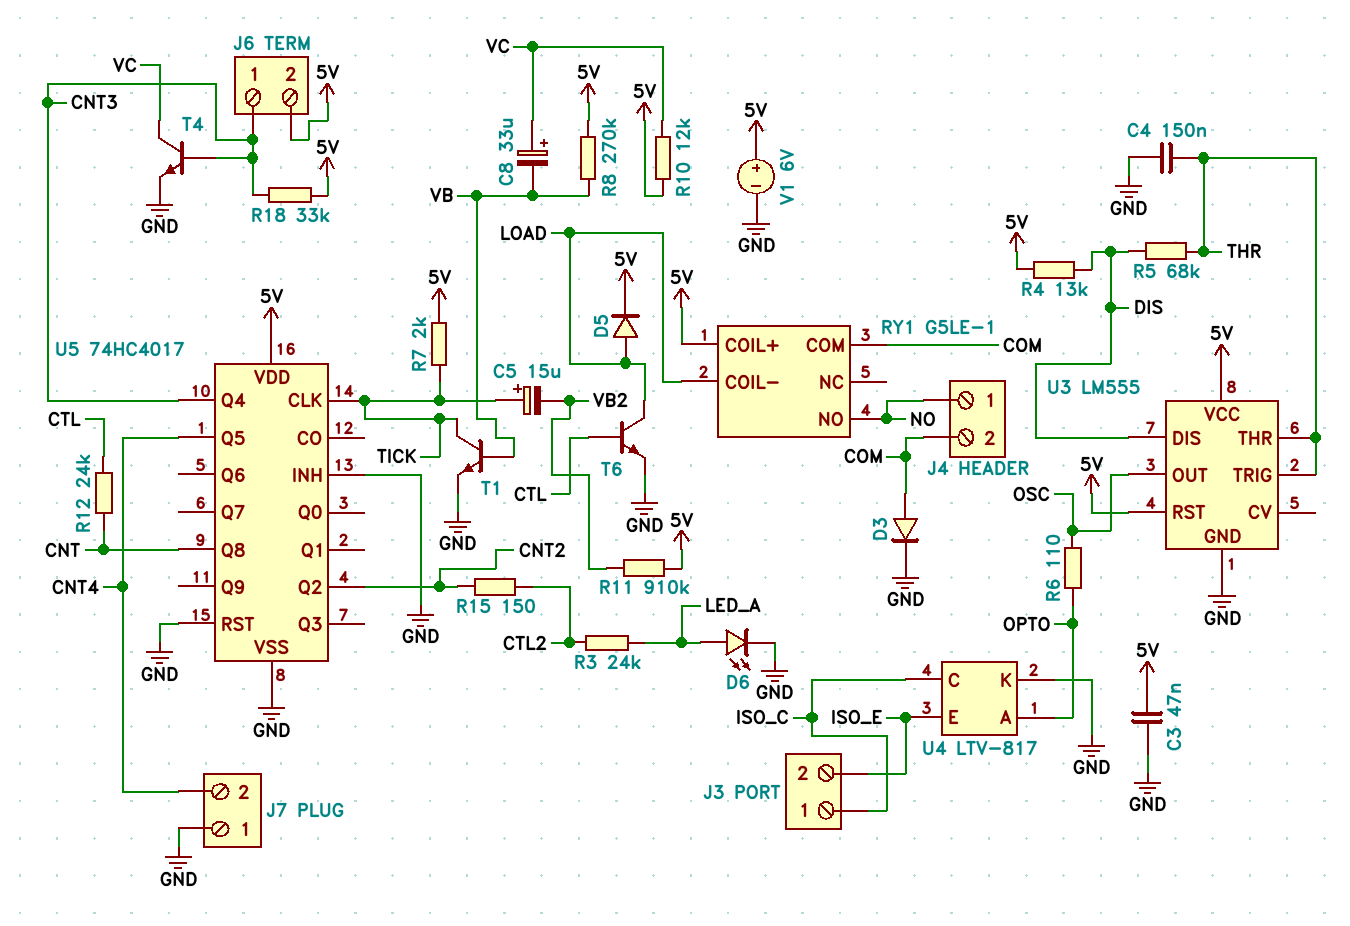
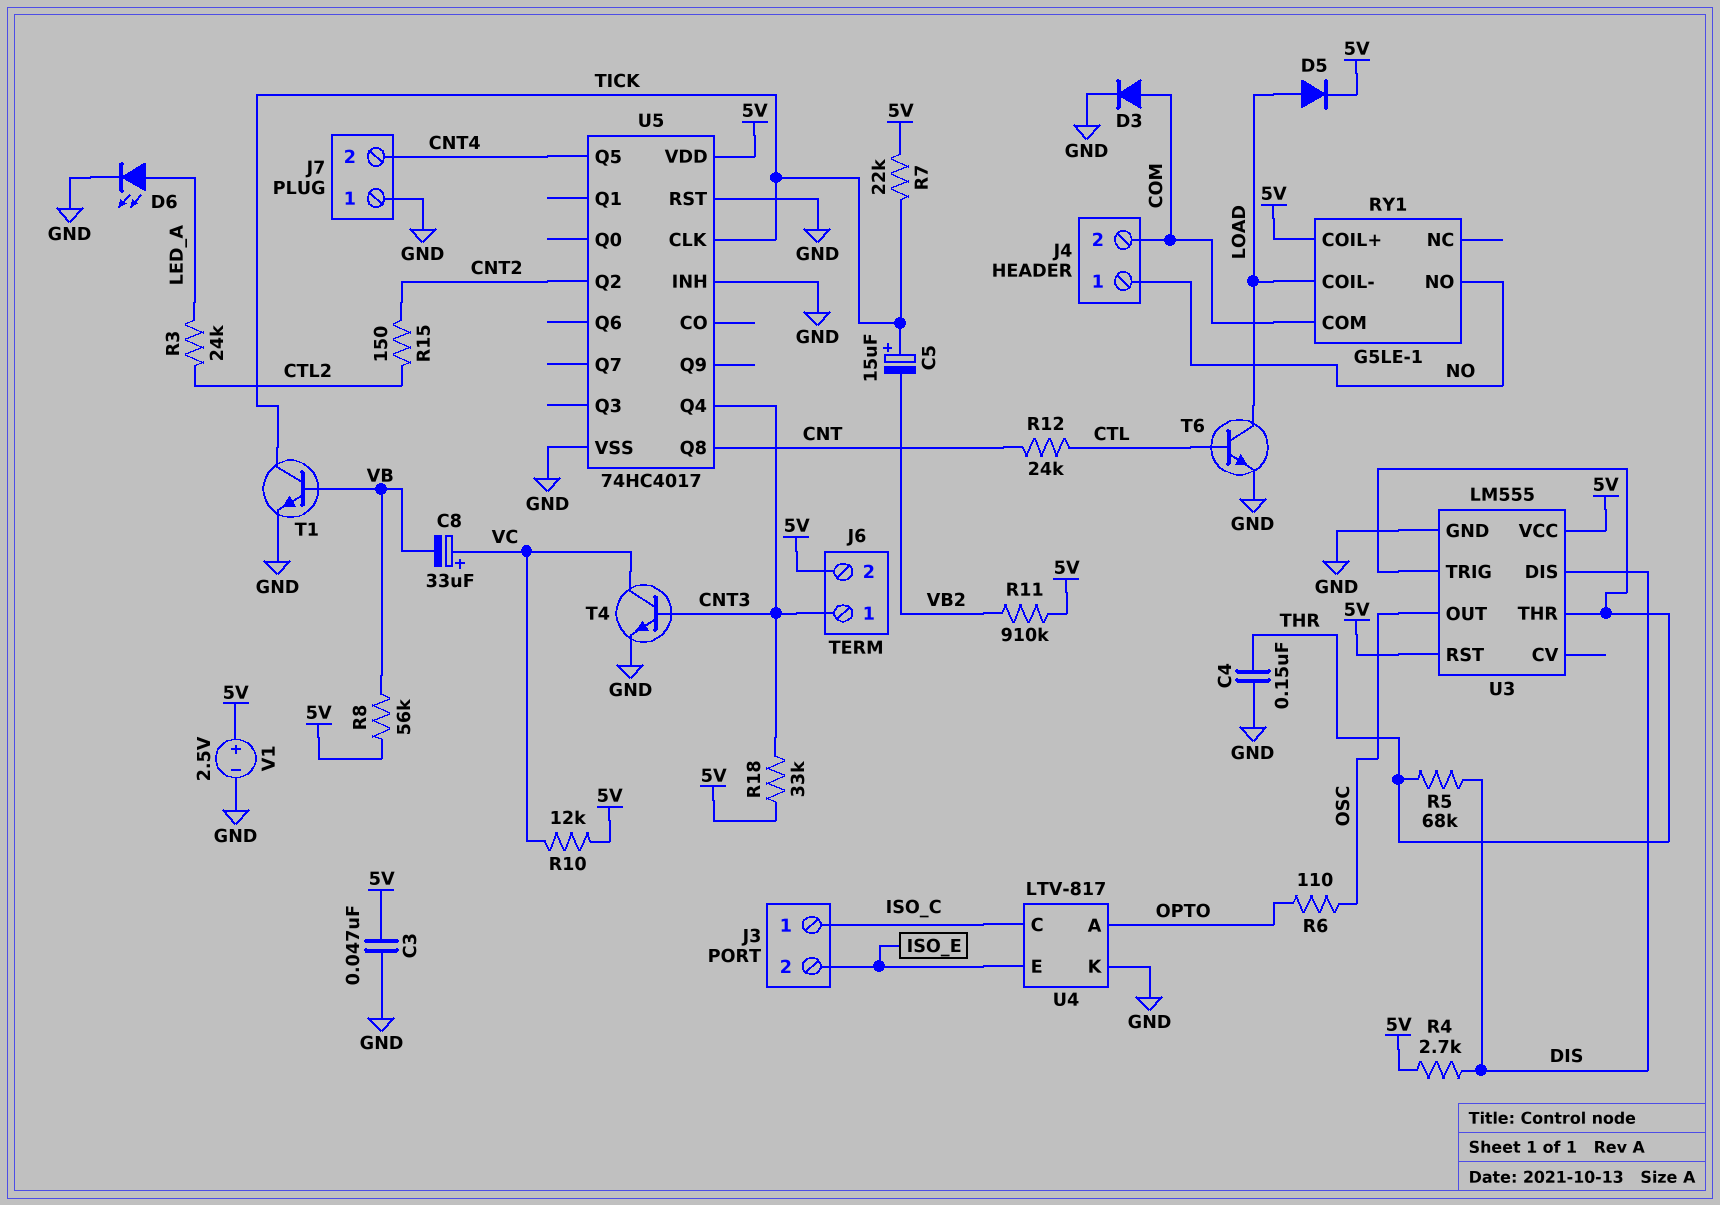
R4: 13k (5V, DIS) -> 2.7k (5V, DIS)
R7: 2k (5V, TICK) -> 22k (5V, TICK)
R8: 270k (5V, VB) -> 56k (5V, VB)
V1: 6V (plus 5V, minus GND) -> 2.5V (plus 5V, minus GND)

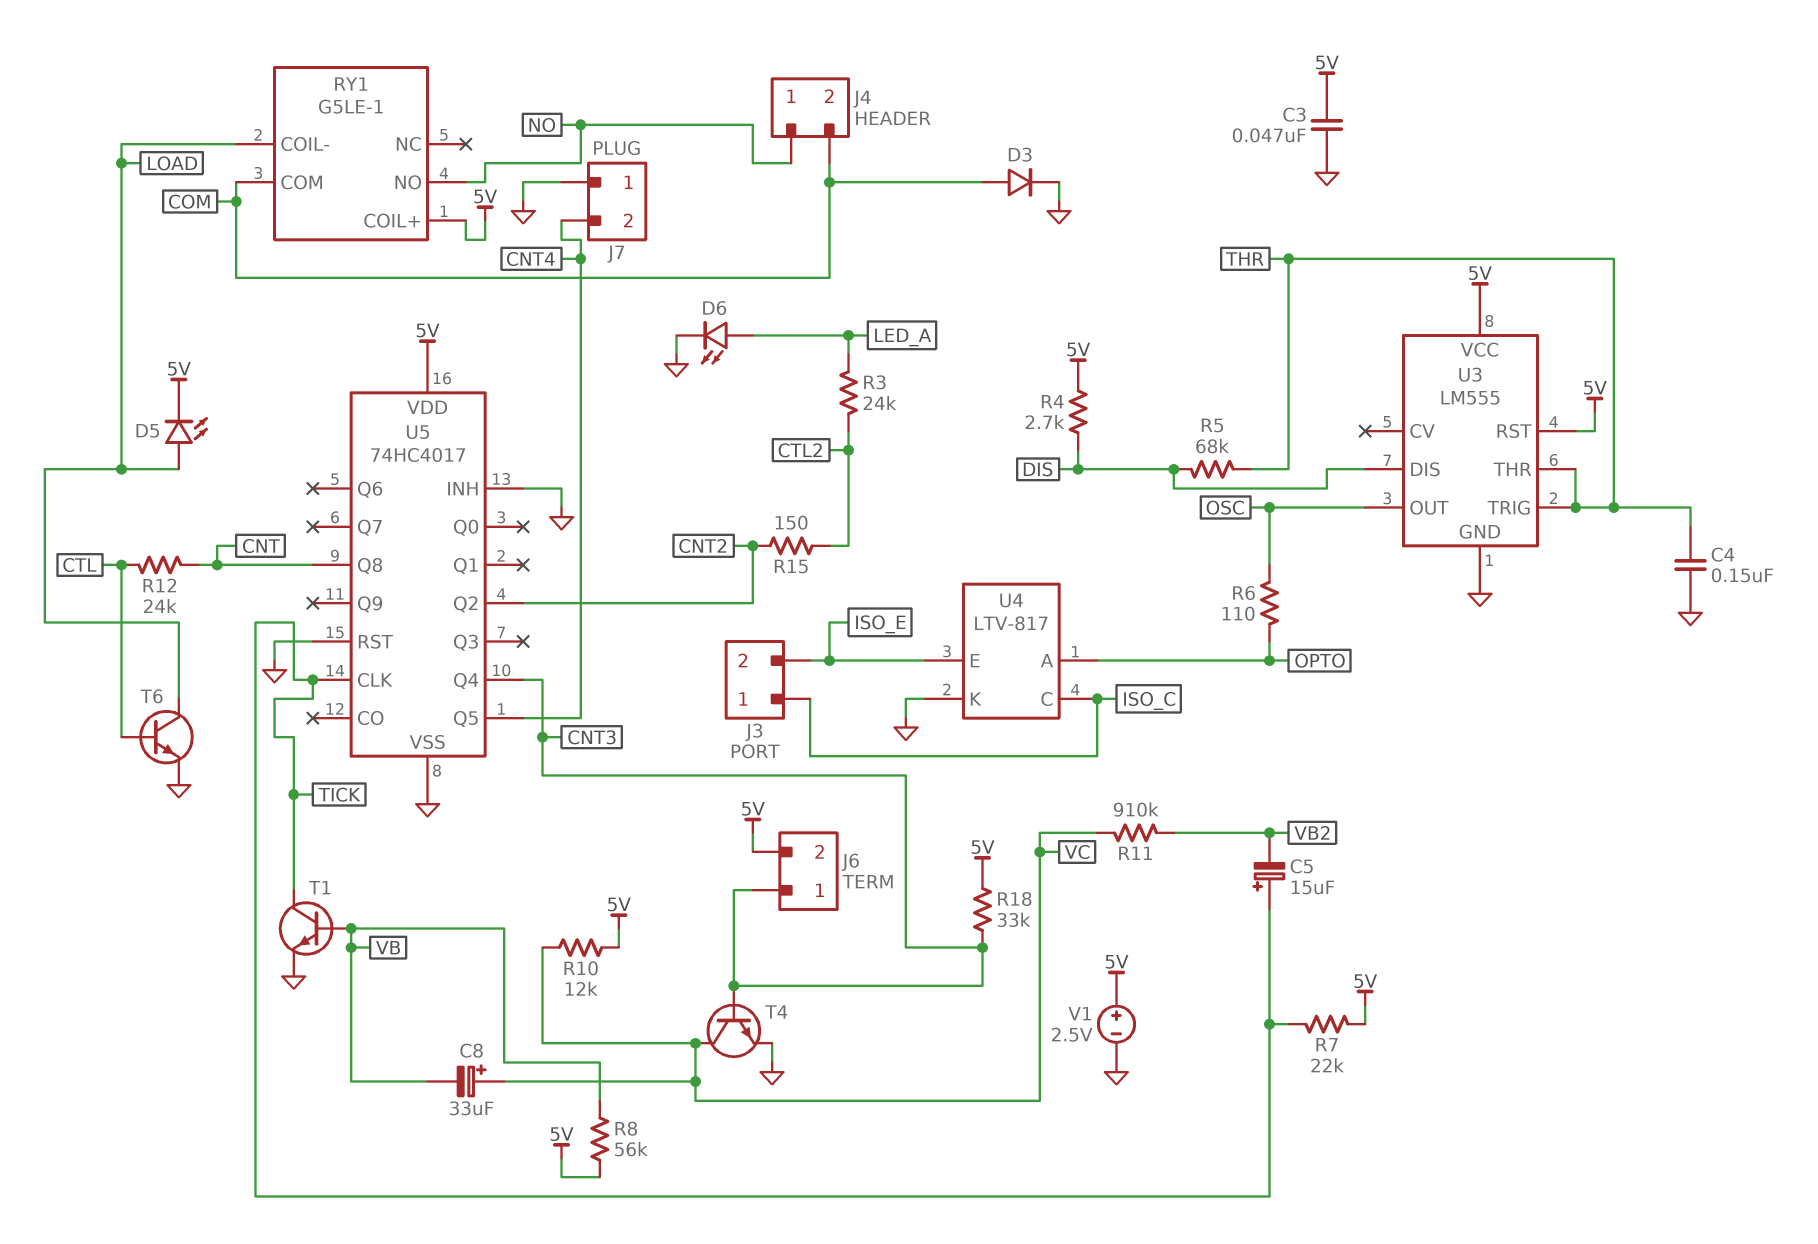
D5: diode (A LOAD, K 5V) -> LED (A LOAD, K 5V)
R11: 910k (5V, VB2) -> 910k (VB2, VC)

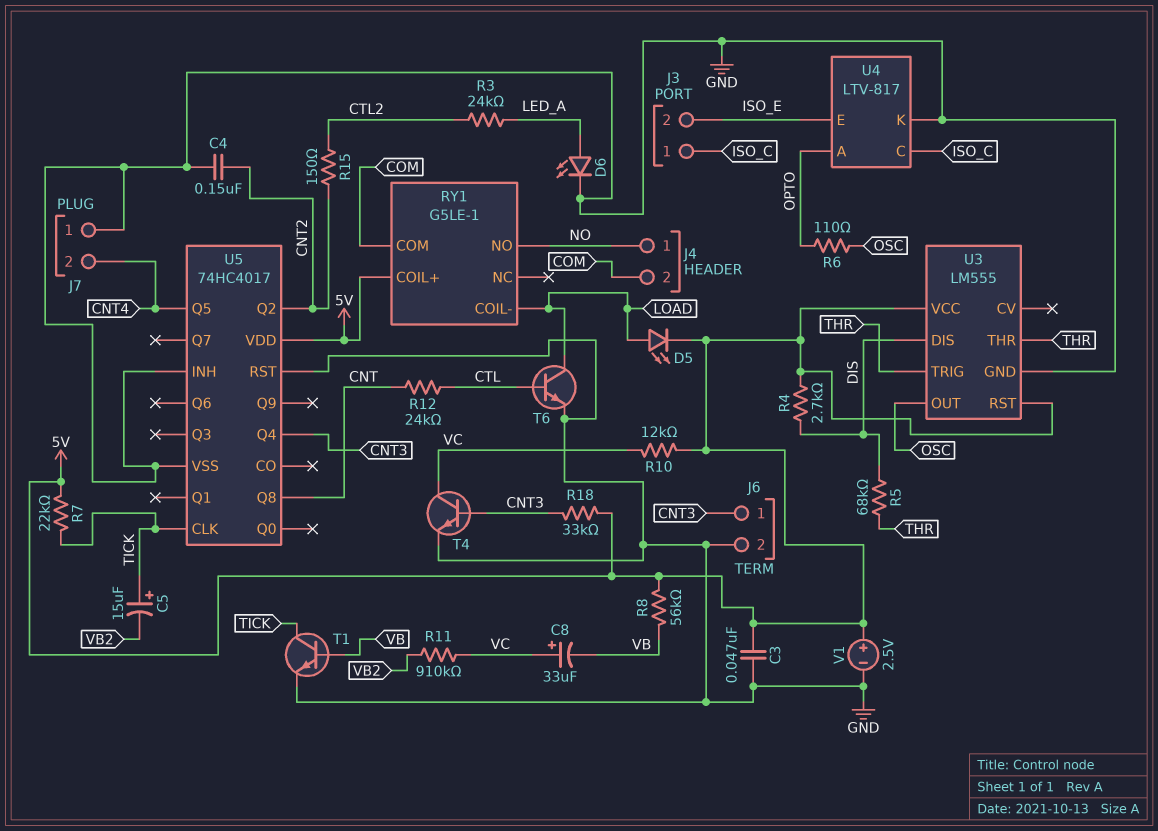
C4: 150nF (GND, THR) -> 150nF (CNT2, GND)
D3: diode (A COM, K GND) -> none
J6 pin 2: 5V -> GND

